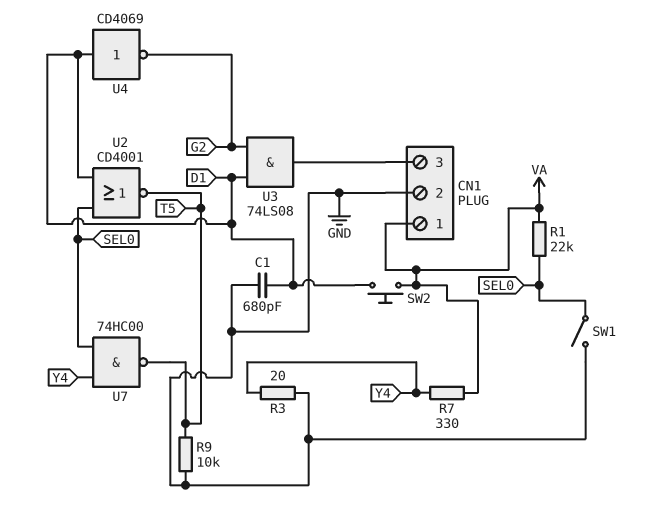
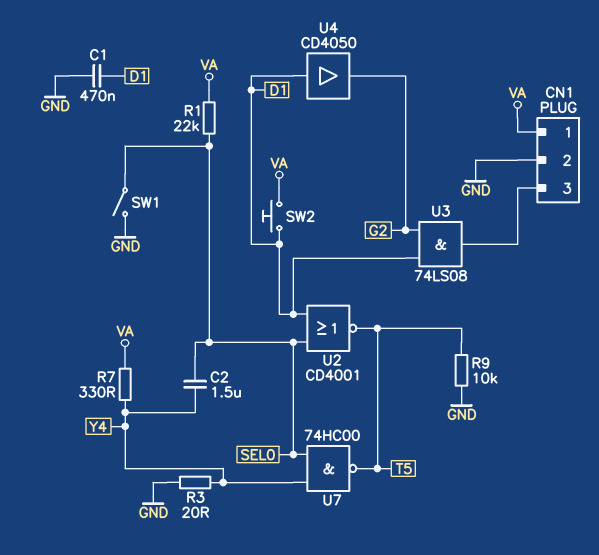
C1: 680pF (D1, GND) -> 470nF (D1, GND)
C2: none -> 1.5uF (SEL0, Y4)
U4: NOT CD4069 (in D1, out G2) -> buffer CD4050 (in D1, out G2)

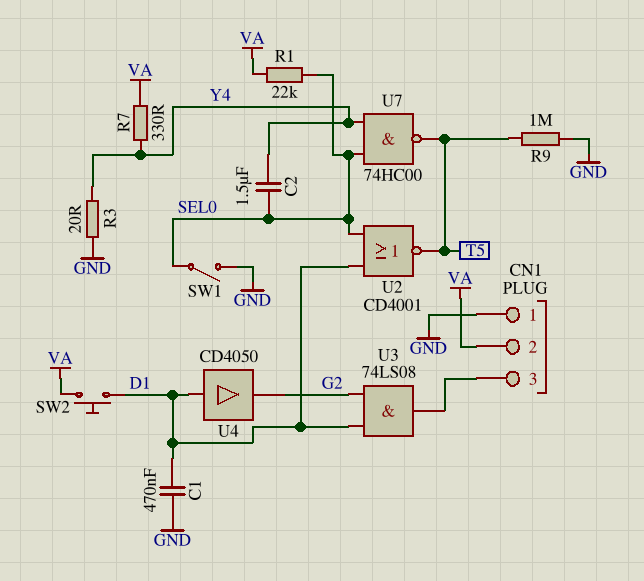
CN1 pin 1: VA -> GND
CN1 pin 2: GND -> VA
R9: 10k (GND, T5) -> 1M (GND, T5)

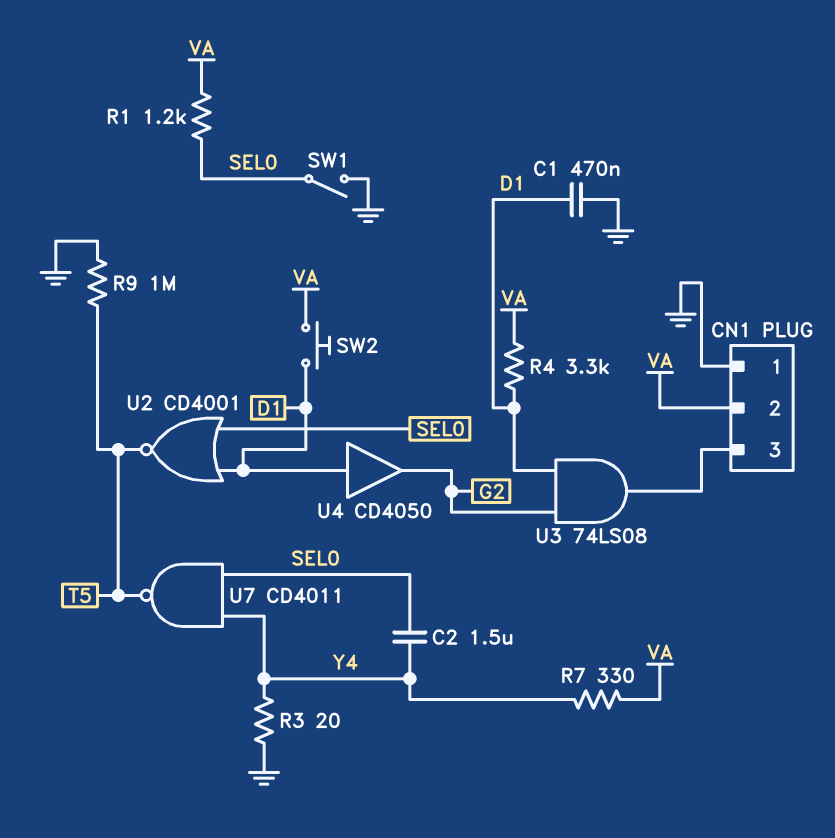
R1: 22k (SEL0, VA) -> 1.2k (SEL0, VA)
R4: none -> 3.3k (D1, VA)
U7: NAND 74HC00 (in SEL0, in Y4, out T5) -> NAND CD4011 (in SEL0, in Y4, out T5)

